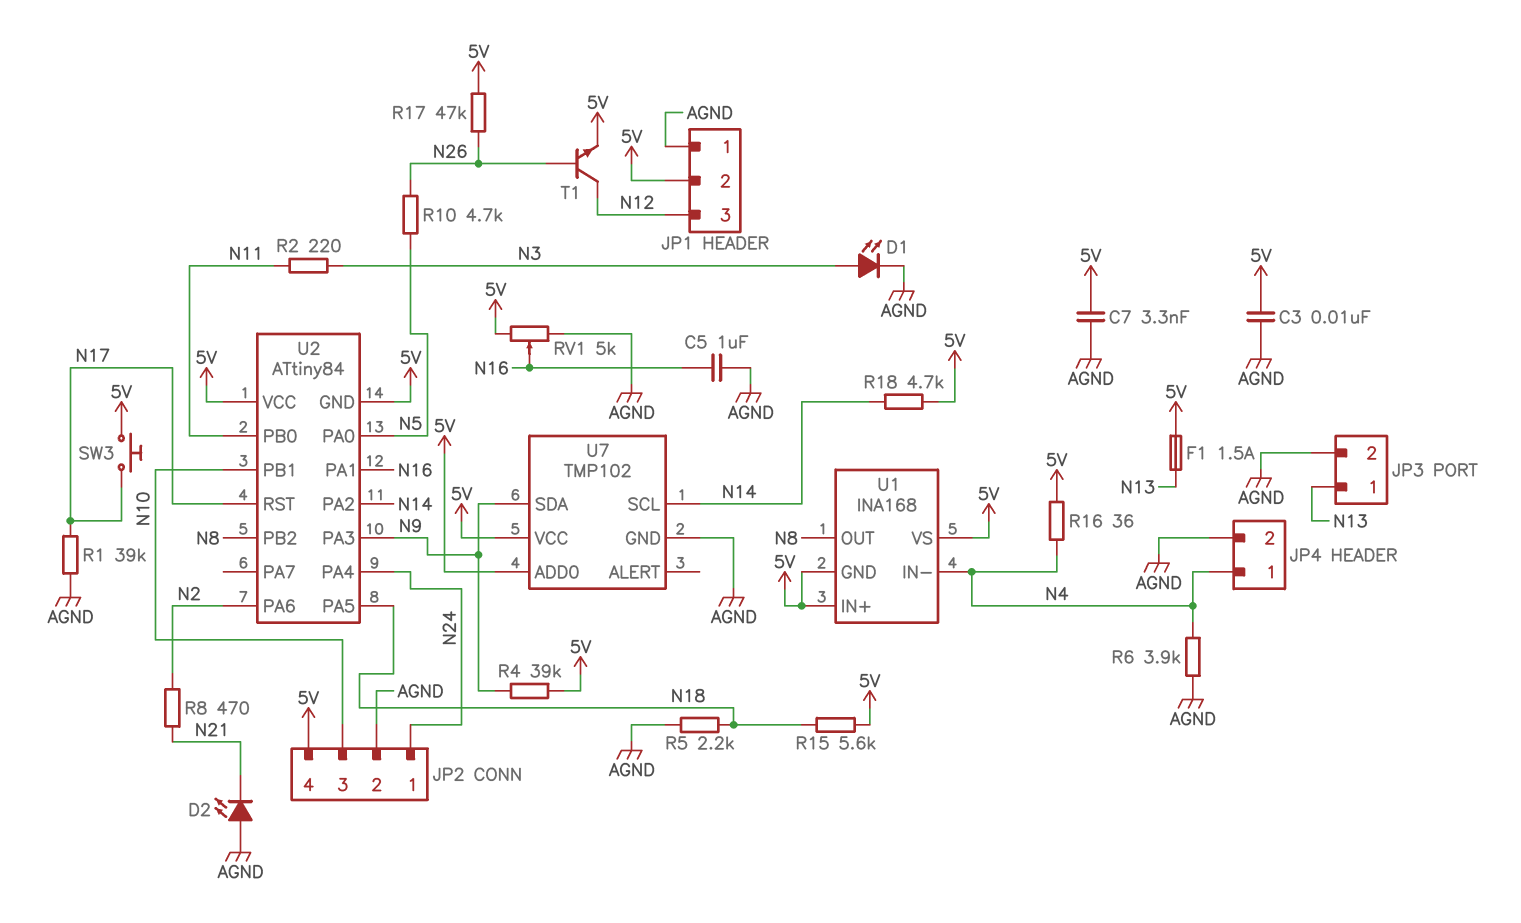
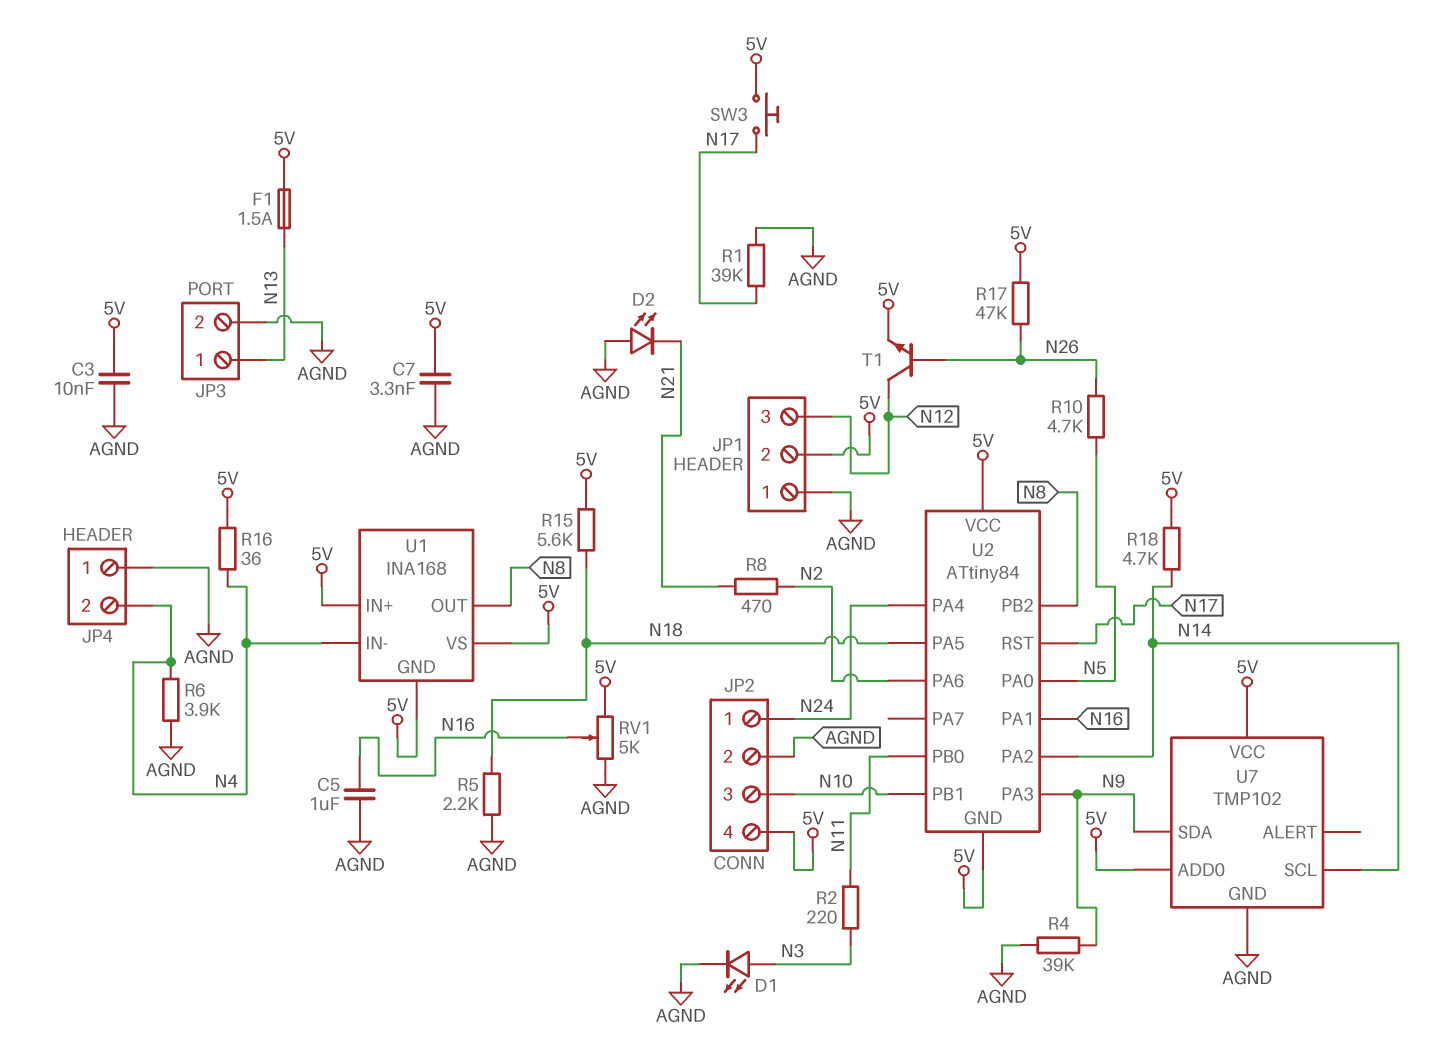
JP4 pin 1: N4 -> AGND
JP4 pin 2: AGND -> N4
R4: 39k (5V, N9) -> 39k (AGND, N9)

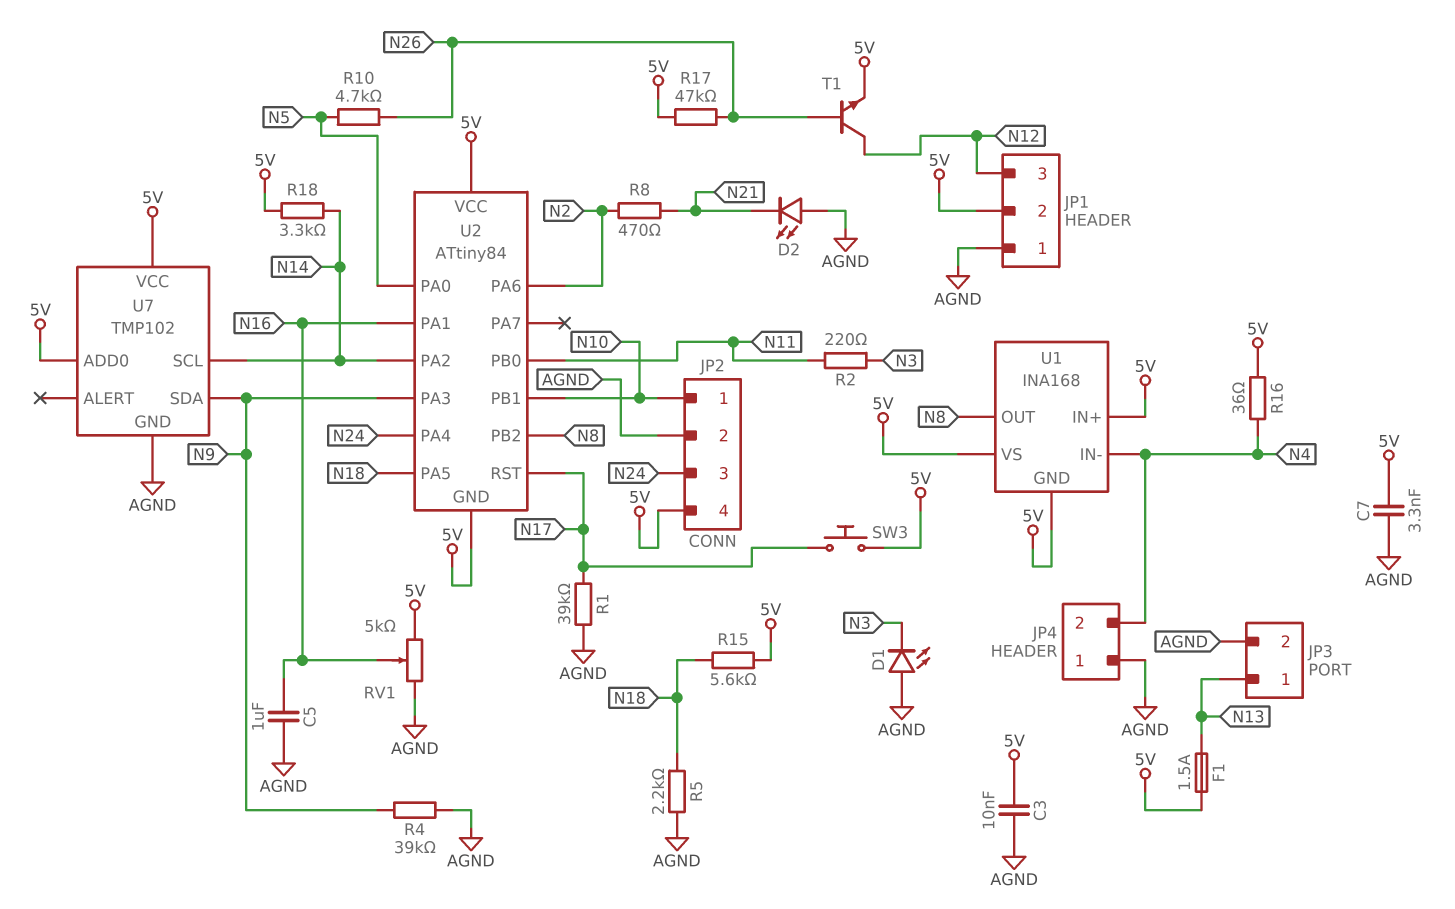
D1: LED (A N3, K AGND) -> LED (A AGND, K N3)
JP2 pin 1: N24 -> N10
JP2 pin 3: N10 -> N24
R6: 3.9k (AGND, N4) -> none
R18: 4.7k (5V, N14) -> 3.3k (5V, N14)

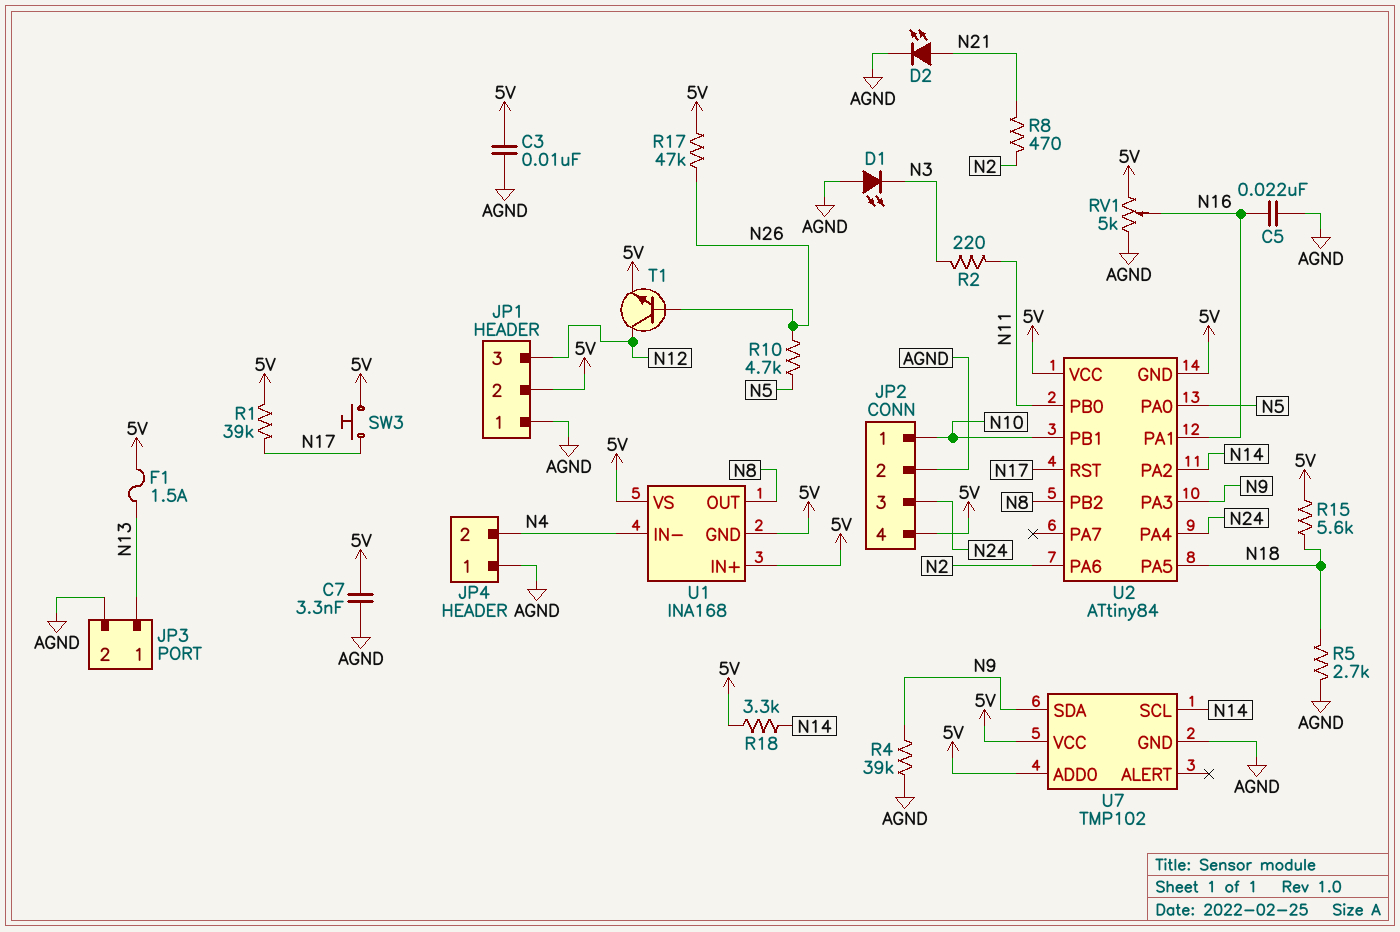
C5: 1uF (AGND, N16) -> 22nF (AGND, N16)
D2: LED (A AGND, K N21) -> LED (A N21, K AGND)
R1: 39k (AGND, N17) -> 39k (5V, N17)
R5: 2.2k (AGND, N18) -> 2.7k (AGND, N18)
R16: 36 (5V, N4) -> none

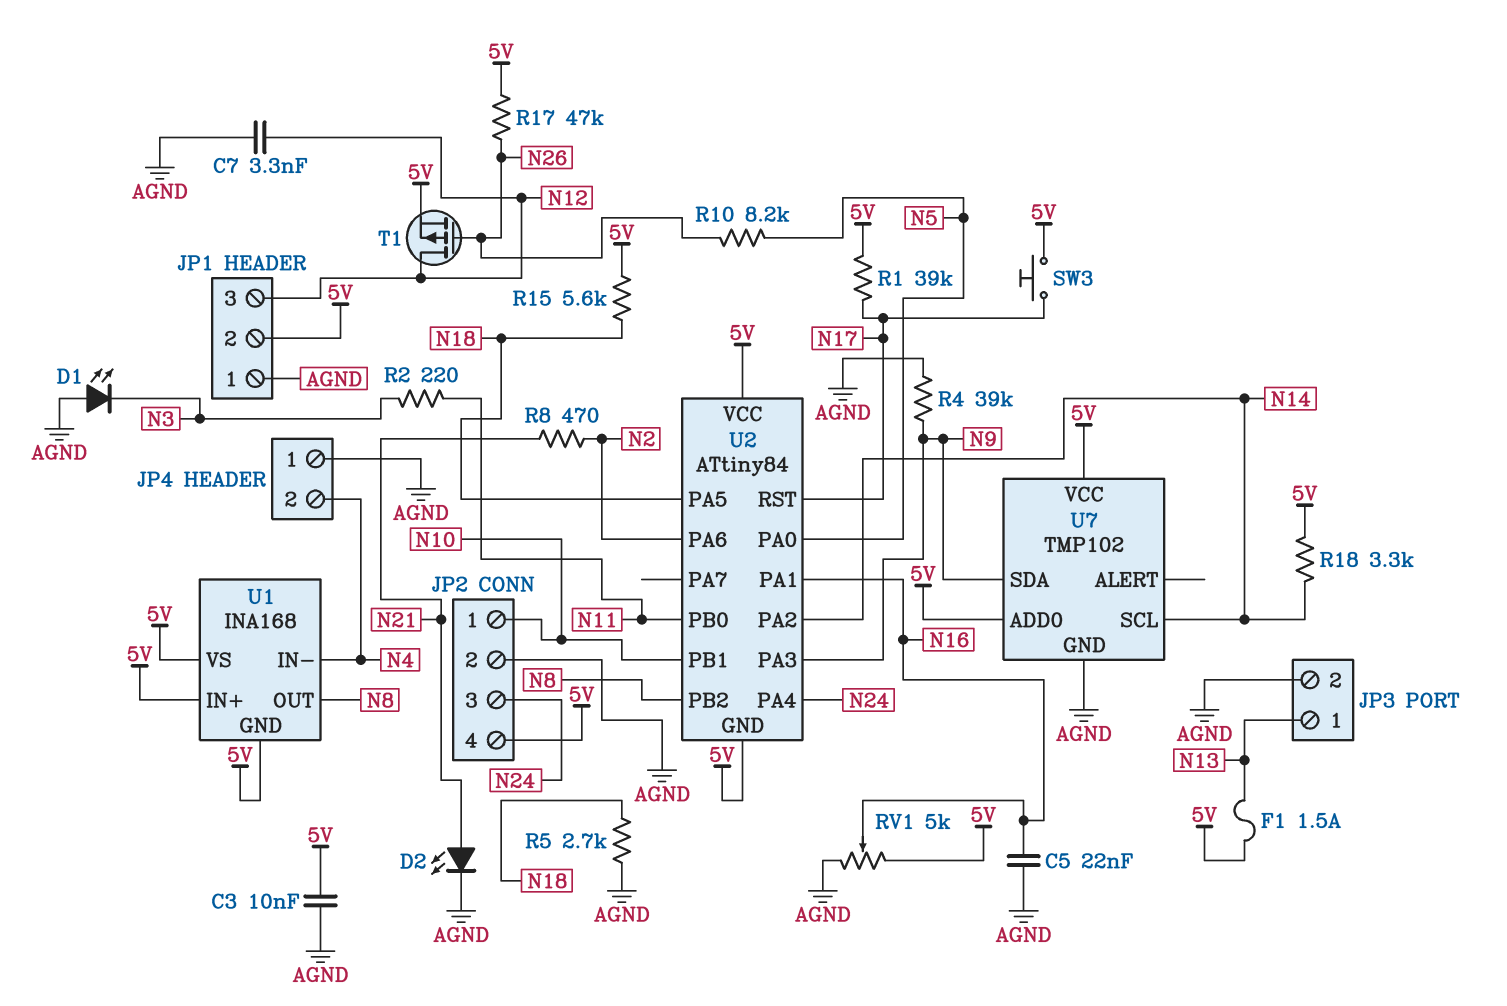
C7: 3.3nF (5V, AGND) -> 3.3nF (AGND, N12)
R10: 4.7k (N5, N26) -> 8.2k (N5, N26)
T1: NPN (B N26, C N12, E 5V) -> PMOS (G N26, D N12, S 5V)

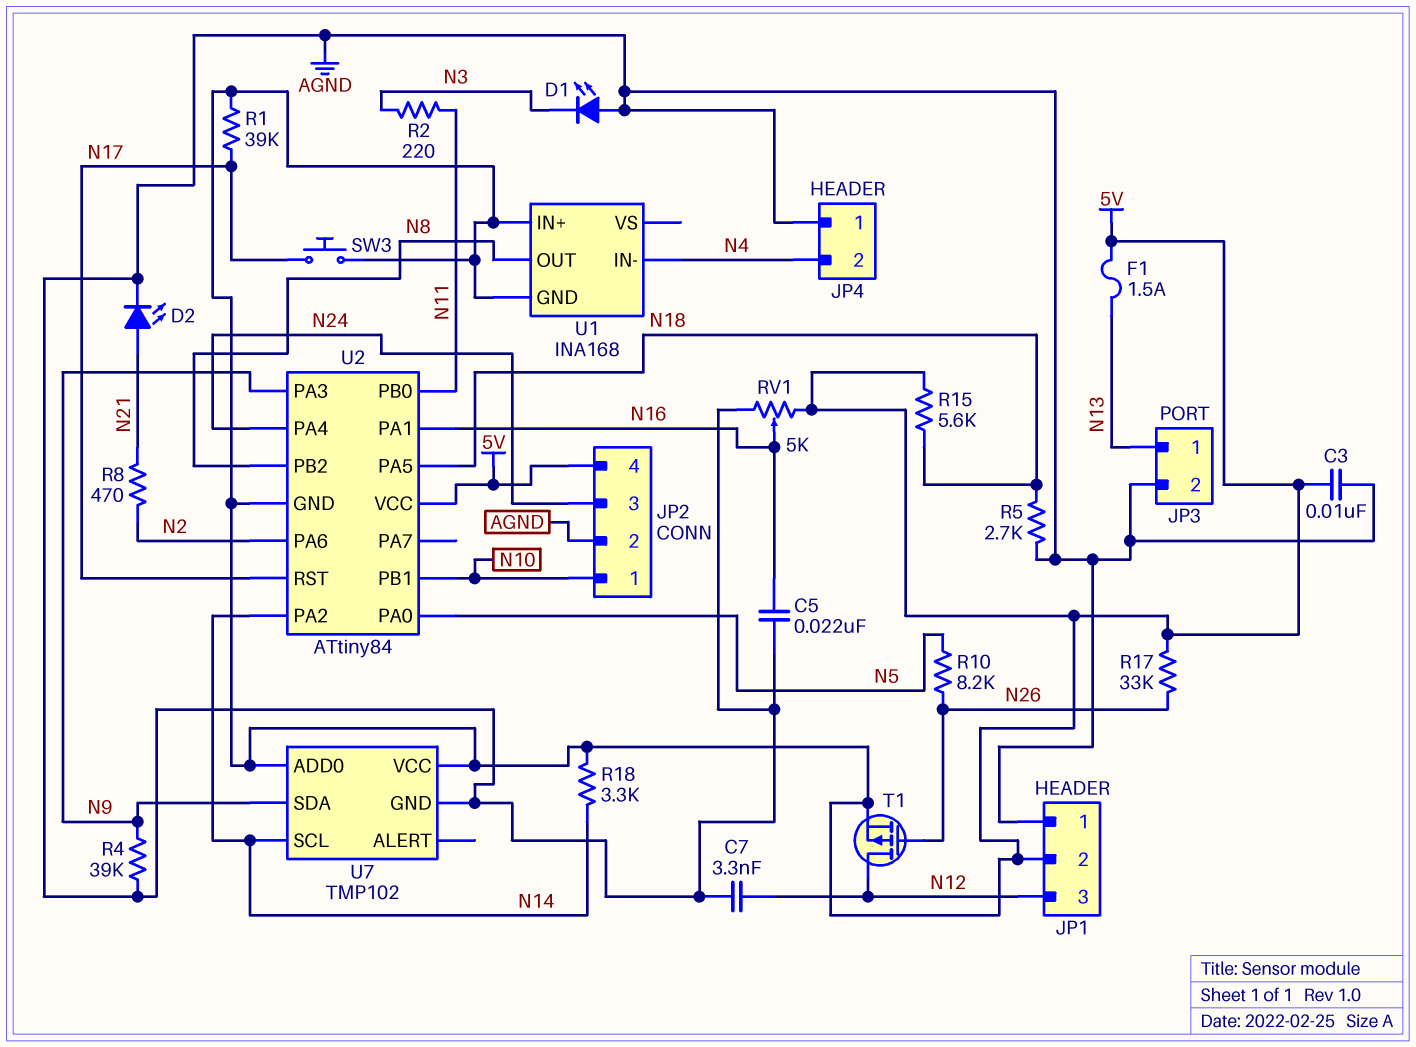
R17: 47k (5V, N26) -> 33k (5V, N26)
U1 pin VS: 5V -> none

